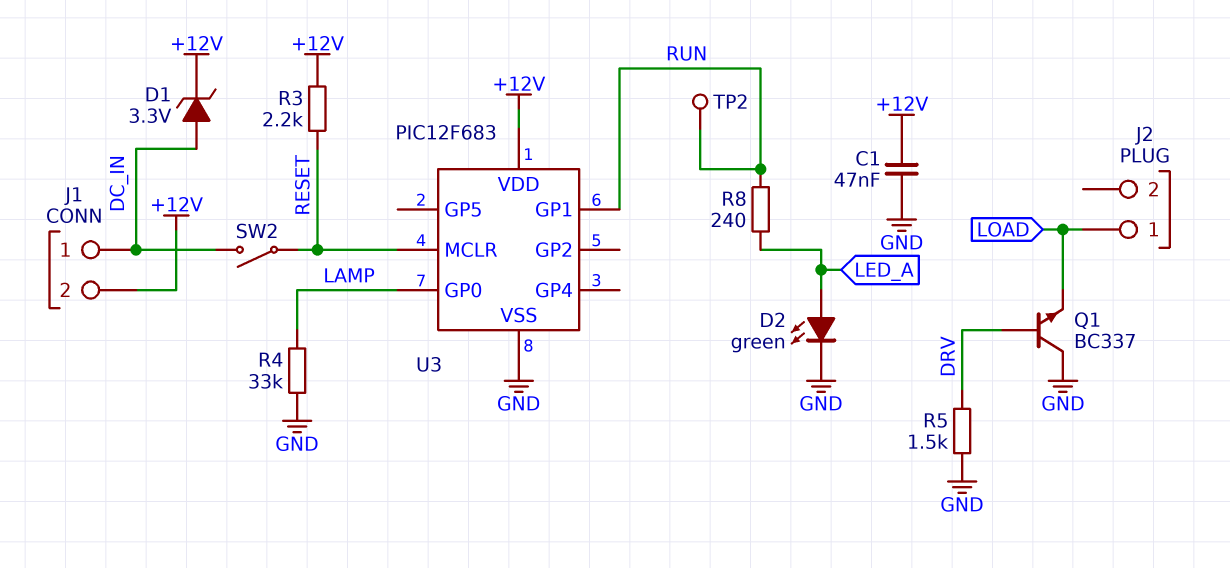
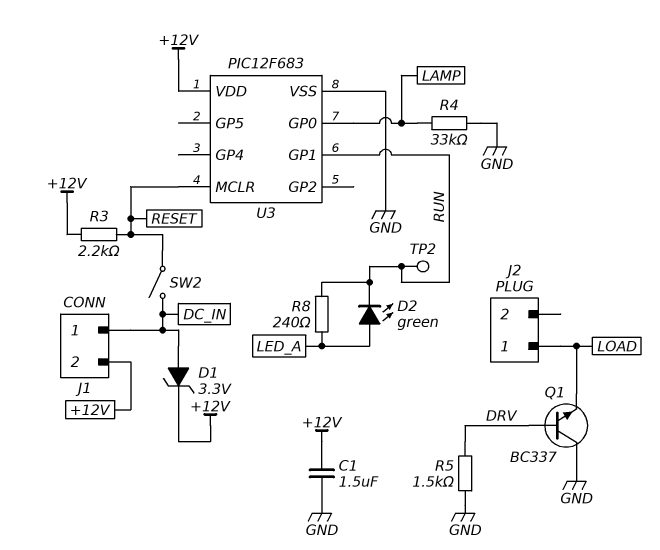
C1: 47nF (+12V, GND) -> 1.5uF (+12V, GND)
D2: LED green (A LED_A, K GND) -> LED green (A LED_A, K RUN)

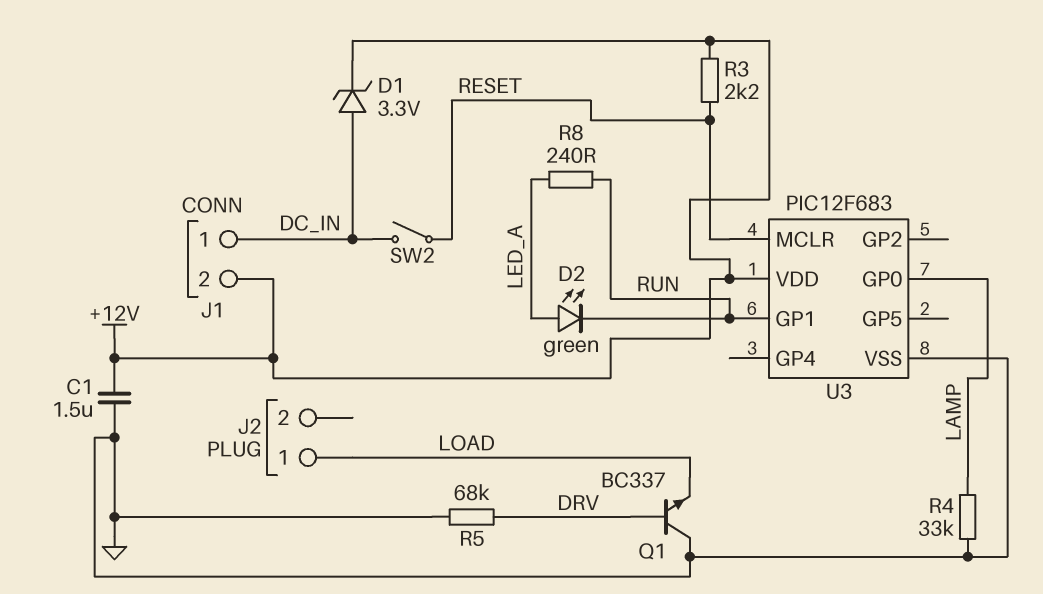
R5: 1.5k (DRV, GND) -> 68k (DRV, GND)
TP2: test point (RUN) -> none

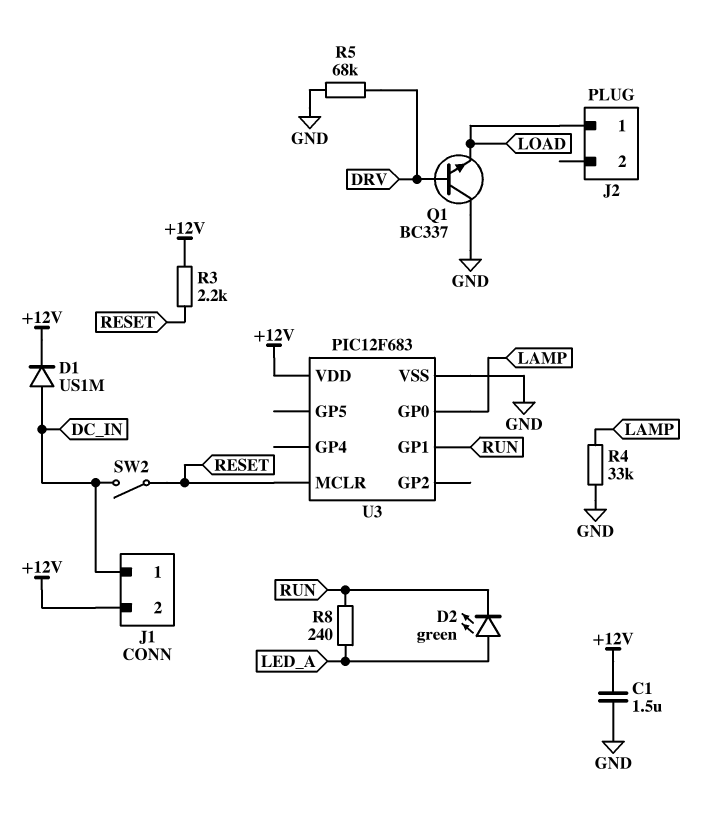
D1: zener 3.3V (A DC_IN, K +12V) -> diode US1M (A DC_IN, K +12V)

